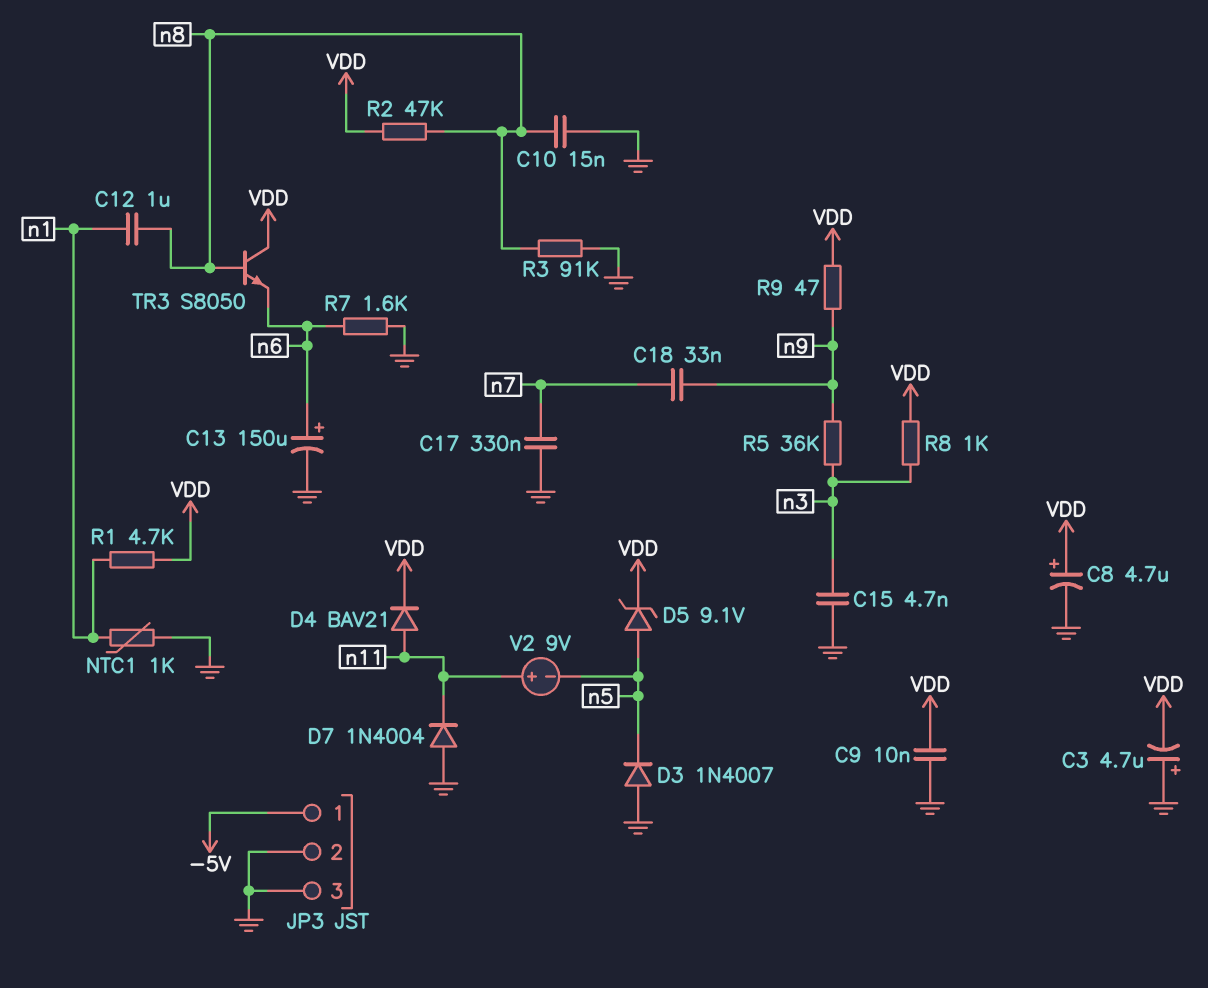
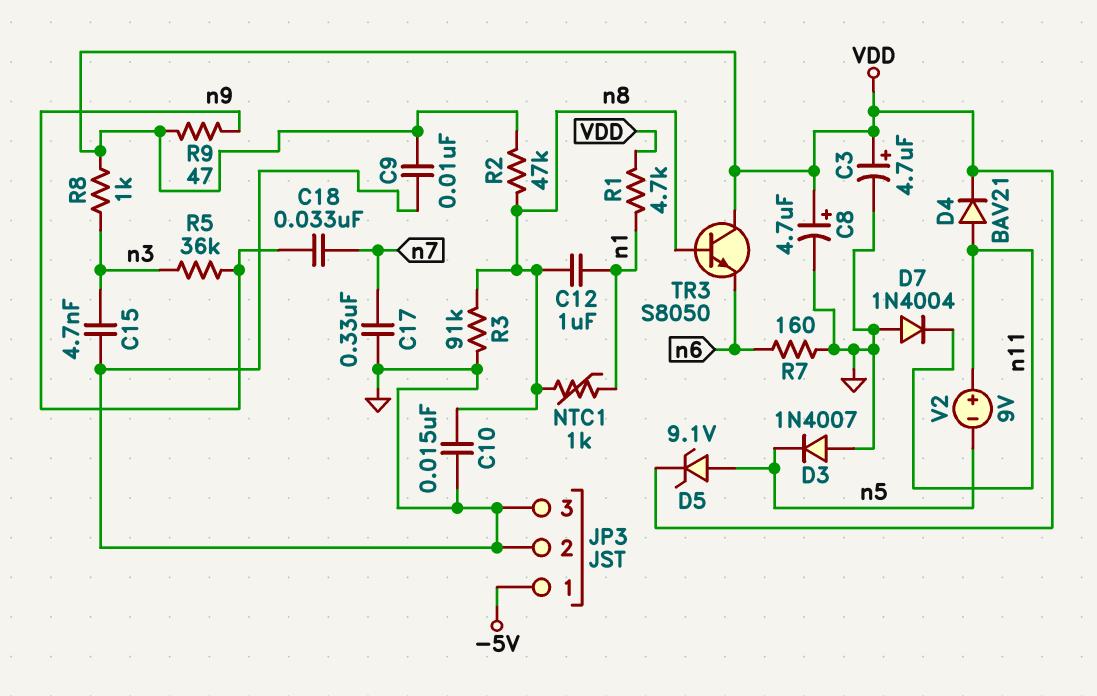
C3: 4.7uF (plus GND, minus VDD) -> 4.7uF (plus VDD, minus GND)
C13: 150uF (plus n6, minus GND) -> none
NTC1: 1k (GND, n1) -> 1k (n1, n8)
R7: 1.6k (GND, n6) -> 160 (GND, n6)

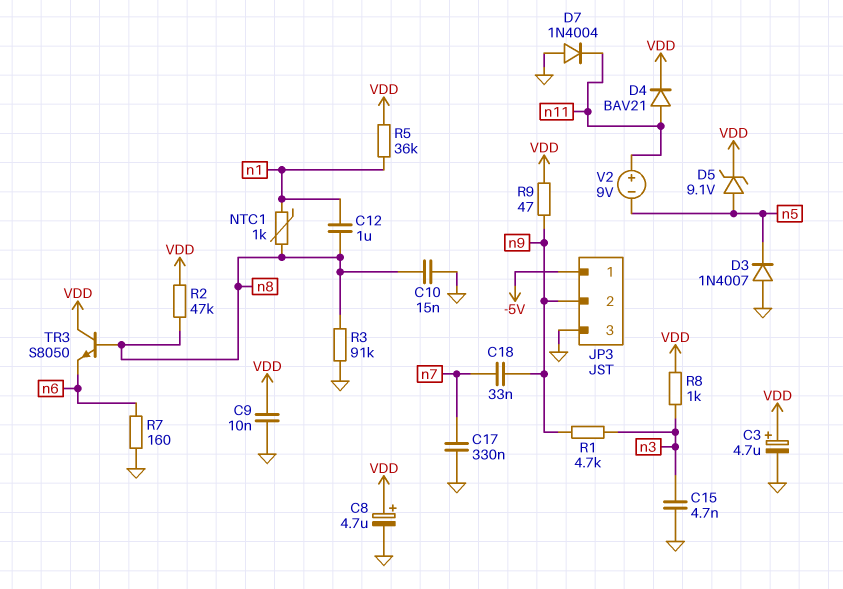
JP3 pin 2: GND -> n9
R1: 4.7k (VDD, n1) -> 4.7k (n3, n9)
R5: 36k (n3, n9) -> 36k (VDD, n1)

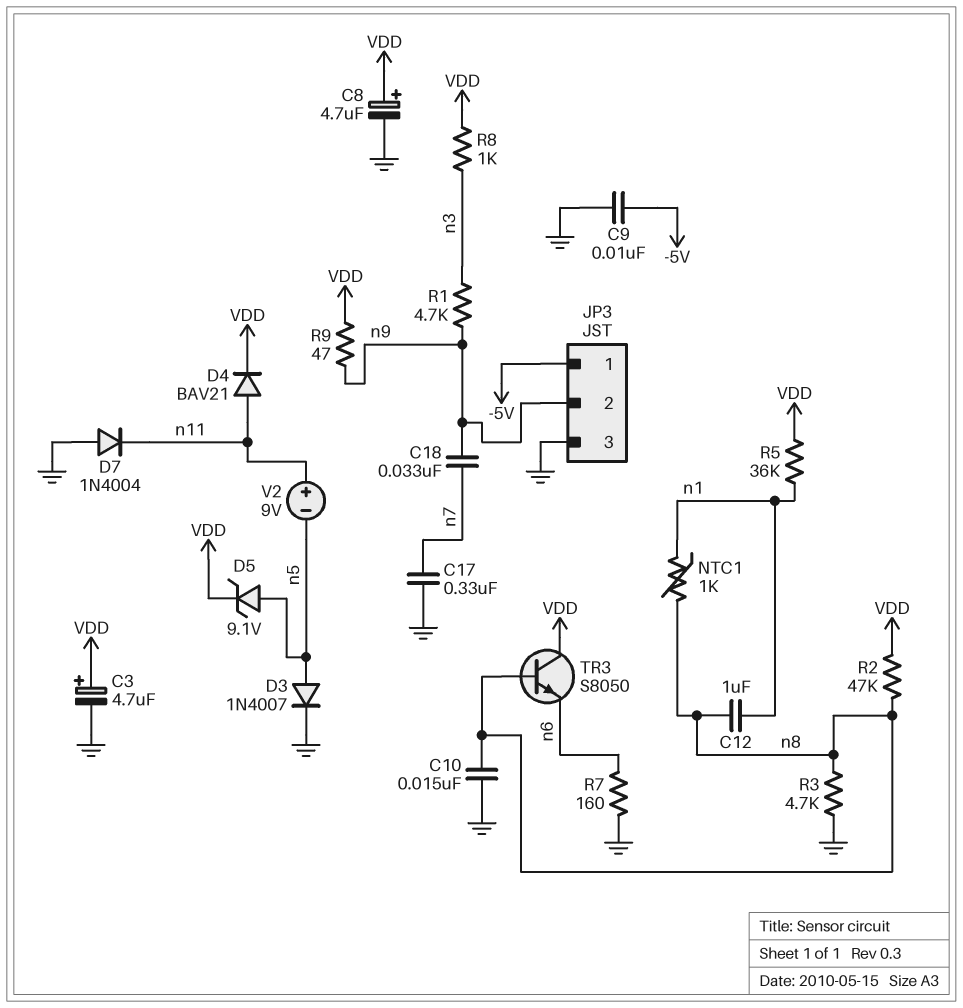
C9: 10nF (GND, VDD) -> 10nF (-5V, GND)
C15: 4.7nF (GND, n3) -> none
D3: diode 1N4007 (A GND, K n5) -> diode 1N4007 (A n5, K GND)
R3: 91k (GND, n8) -> 4.7k (GND, n8)

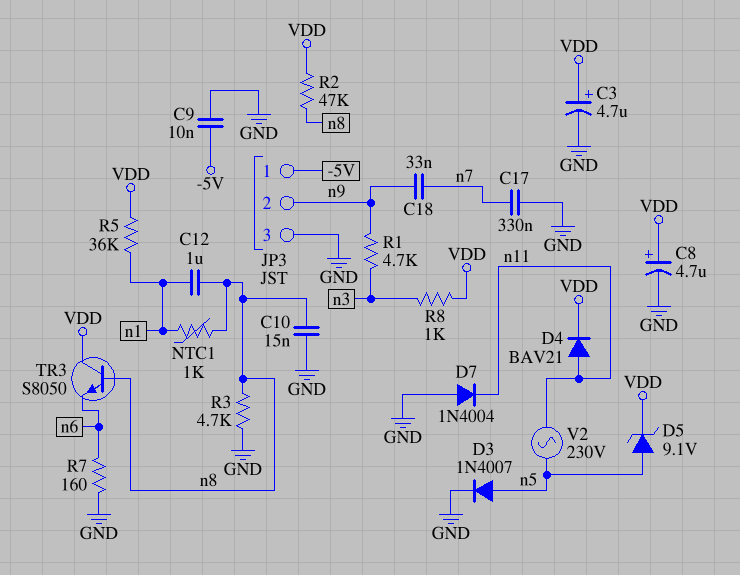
R9: 47 (VDD, n9) -> none
V2: 9V (plus n11, minus n5) -> AC 230V (n5, n11)

